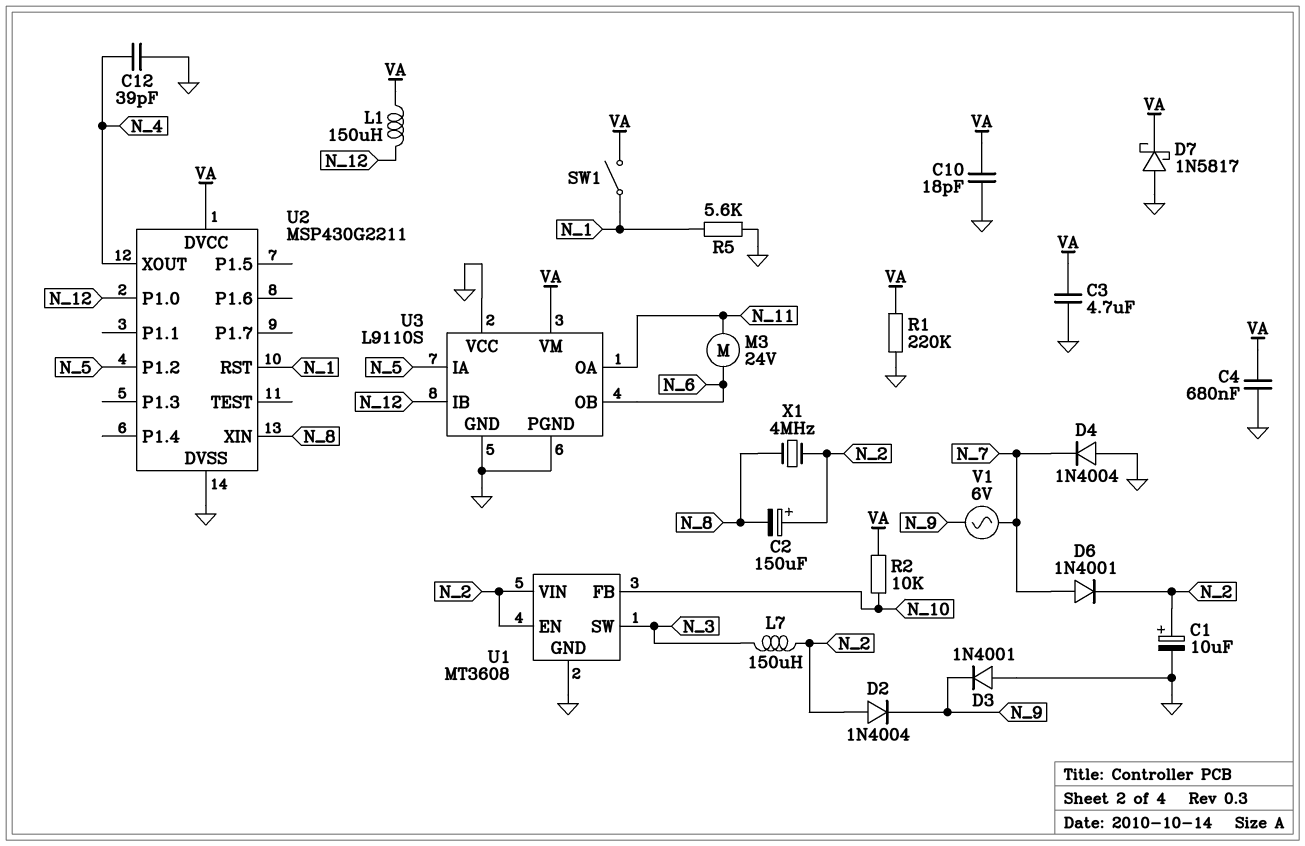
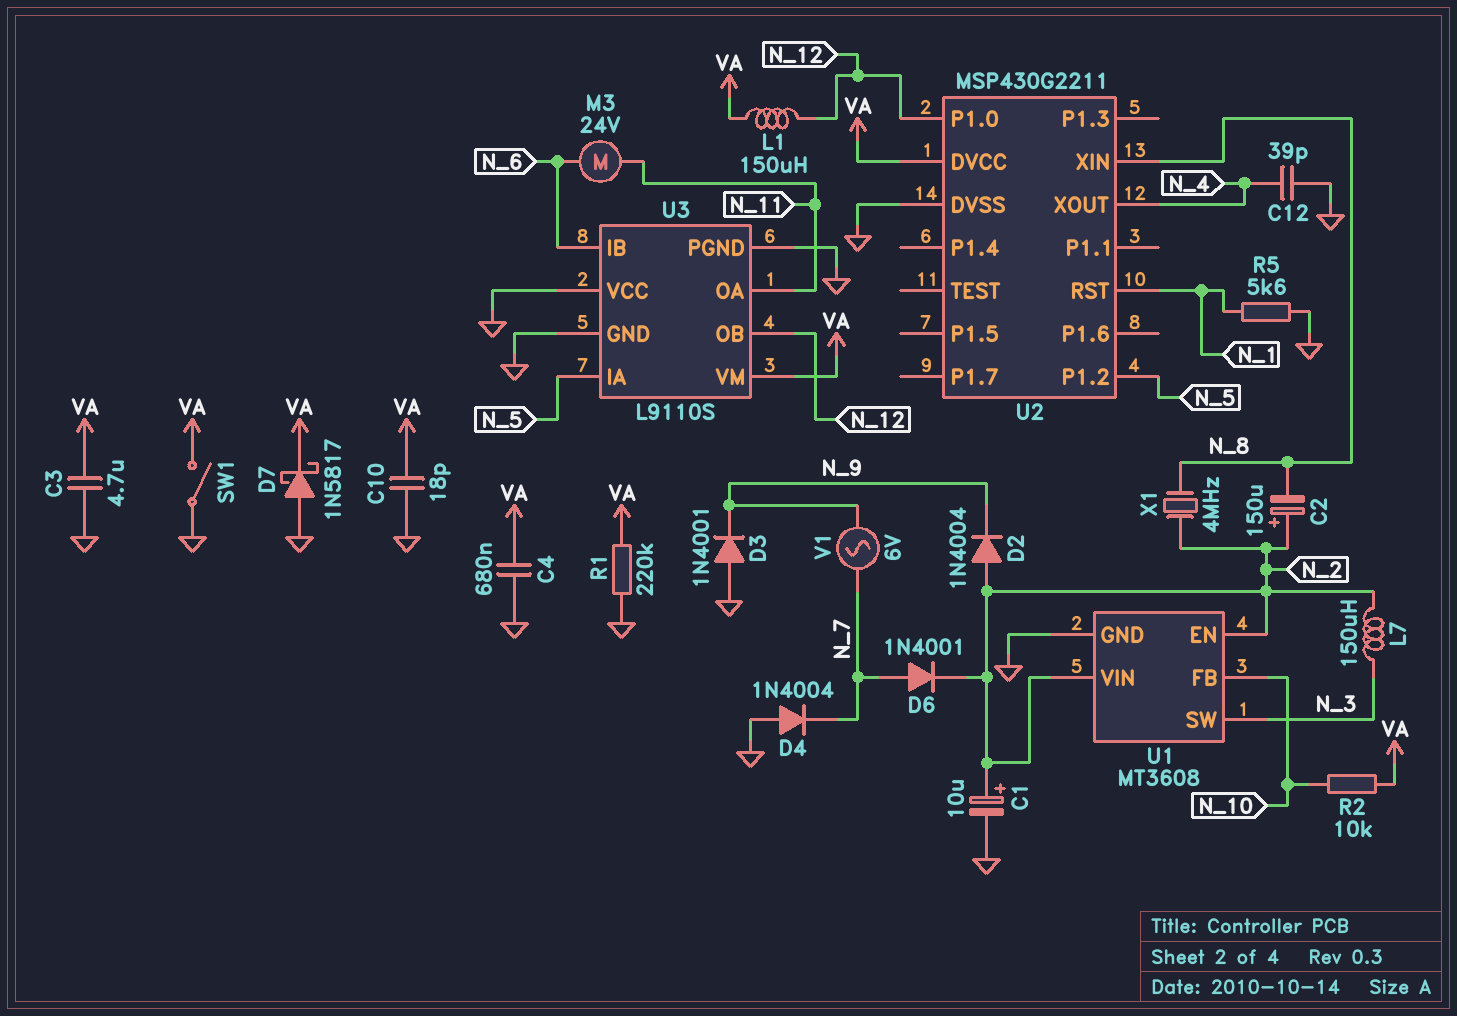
SW1: switch (N_1, VA) -> switch (GND, VA)
U3 pin IB: N_12 -> N_6
U3 pin OB: N_6 -> N_12

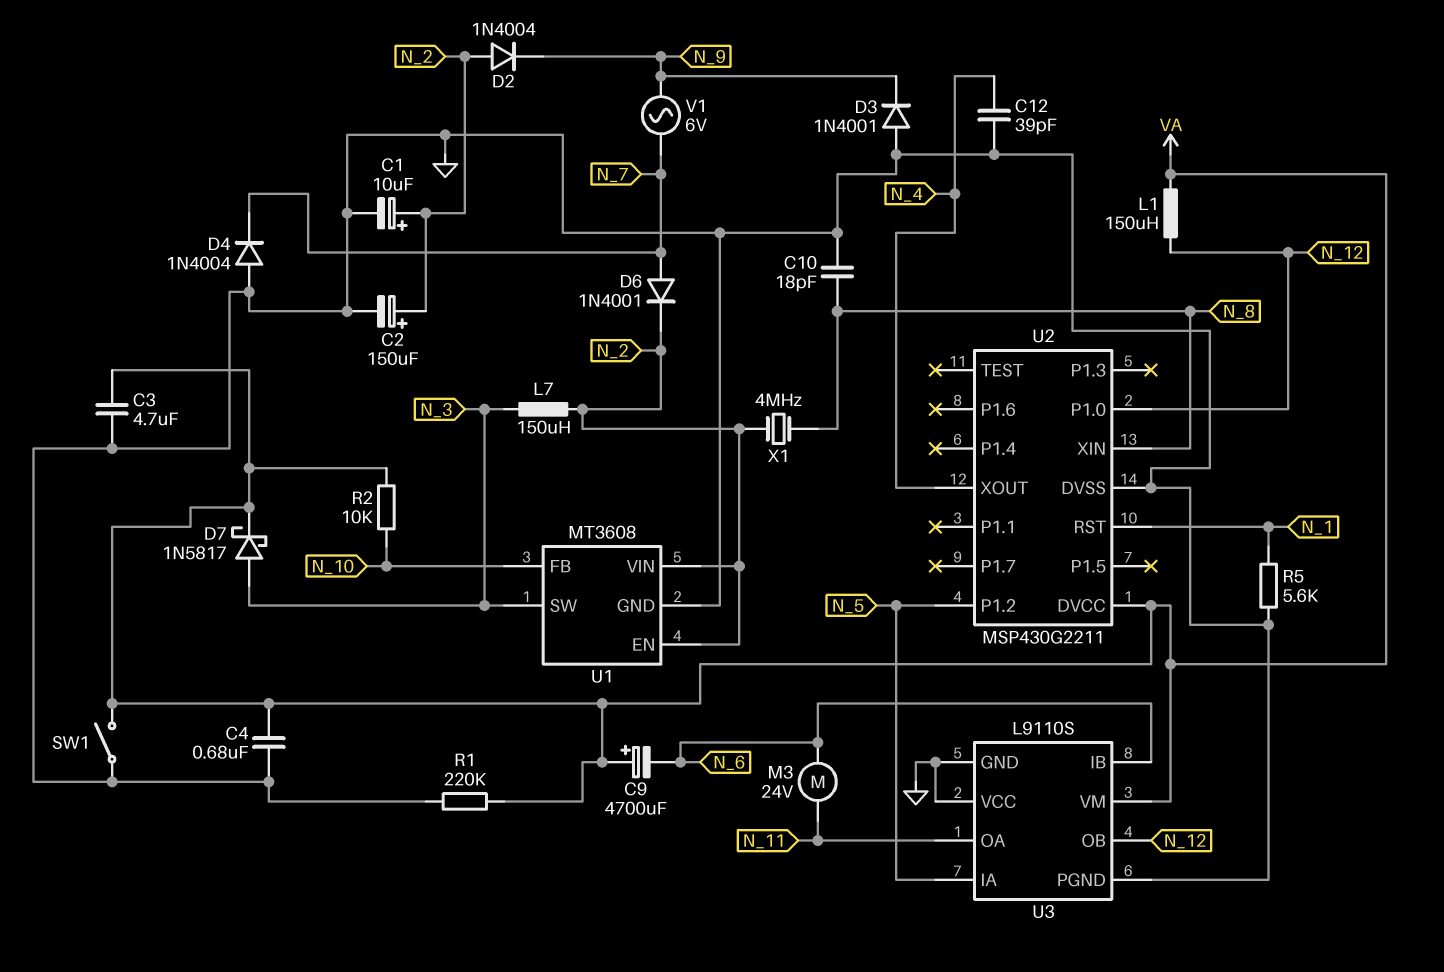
C2: 150uF (plus N_2, minus N_8) -> 150uF (plus N_2, minus GND)
C9: none -> 4700uF (plus VA, minus N_6)
C10: 18pF (GND, VA) -> 18pF (GND, N_8)
D7: schottky 1N5817 (A GND, K VA) -> schottky 1N5817 (A N_3, K VA)

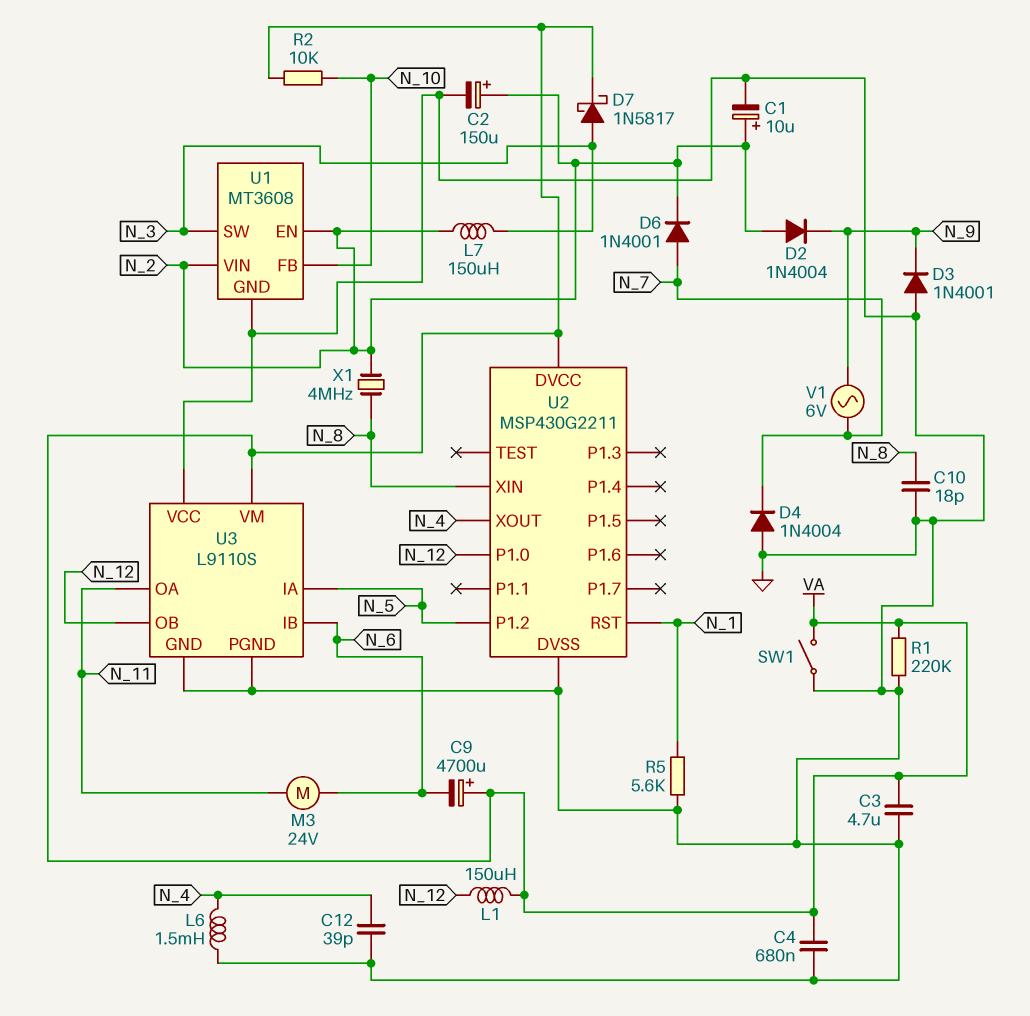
L6: none -> 1.5mH (GND, N_4)

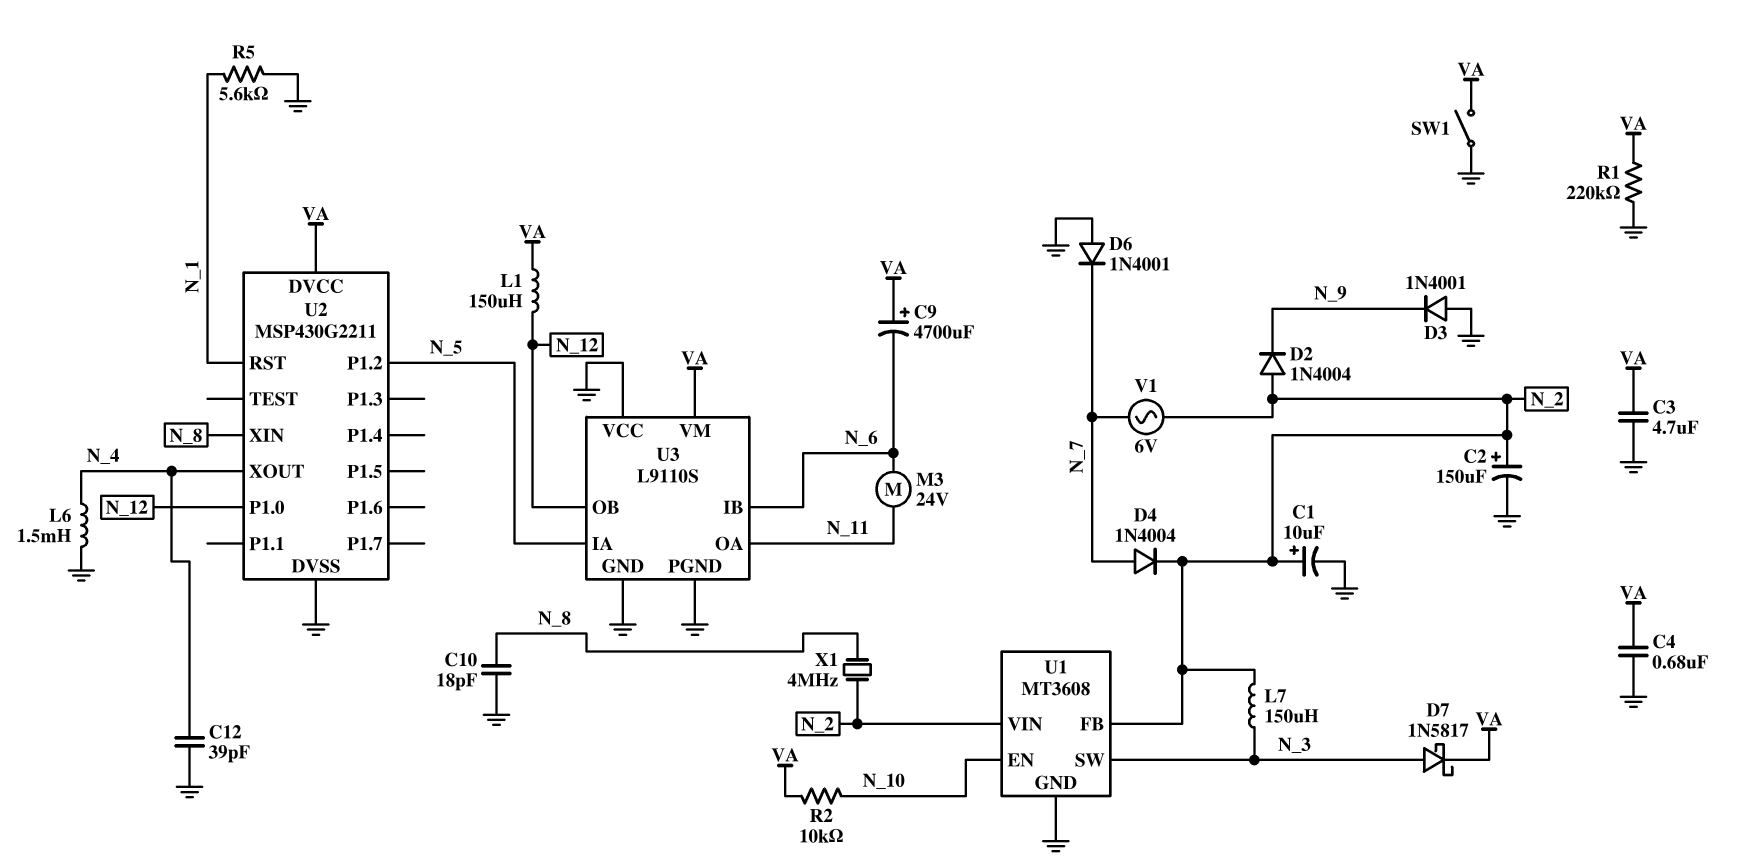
D4: diode 1N4004 (A GND, K N_7) -> diode 1N4004 (A N_7, K N_2)
D6: diode 1N4001 (A N_7, K N_2) -> diode 1N4001 (A GND, K N_7)
U1 pin EN: N_2 -> N_10
U1 pin FB: N_10 -> N_2
V1: AC 6V (N_7, N_9) -> AC 6V (N_2, N_7)

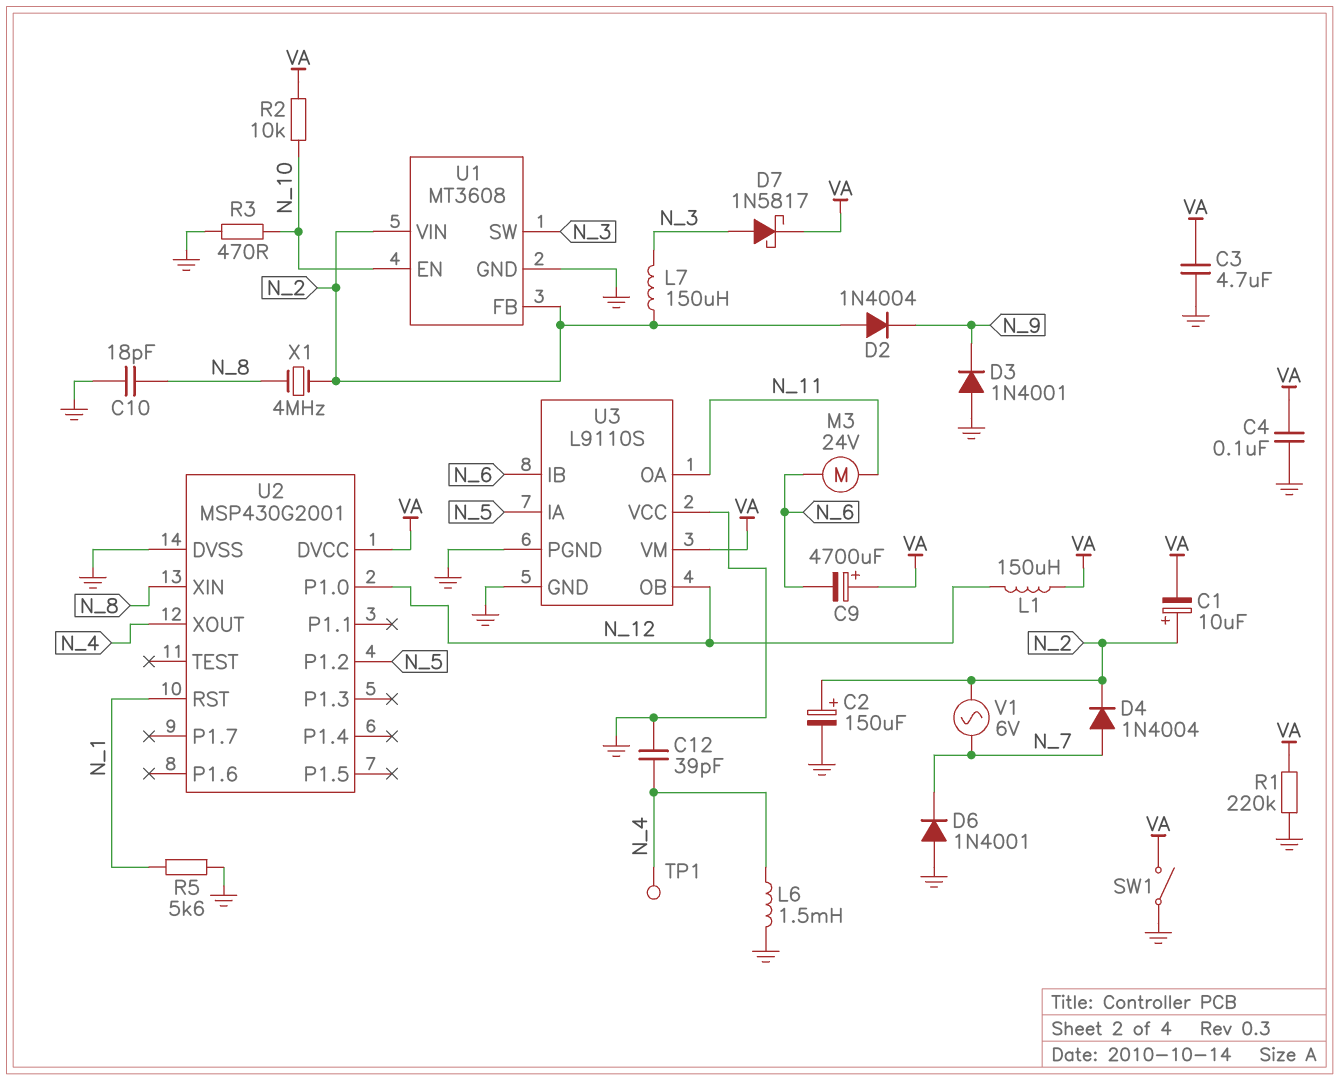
C1: 10uF (plus N_2, minus GND) -> 10uF (plus N_2, minus VA)
C4: 680nF (GND, VA) -> 100nF (GND, VA)
R3: none -> 470 (GND, N_10)
TP1: none -> test point (N_4)
U2: MSP430G2211 -> MSP430G2001

